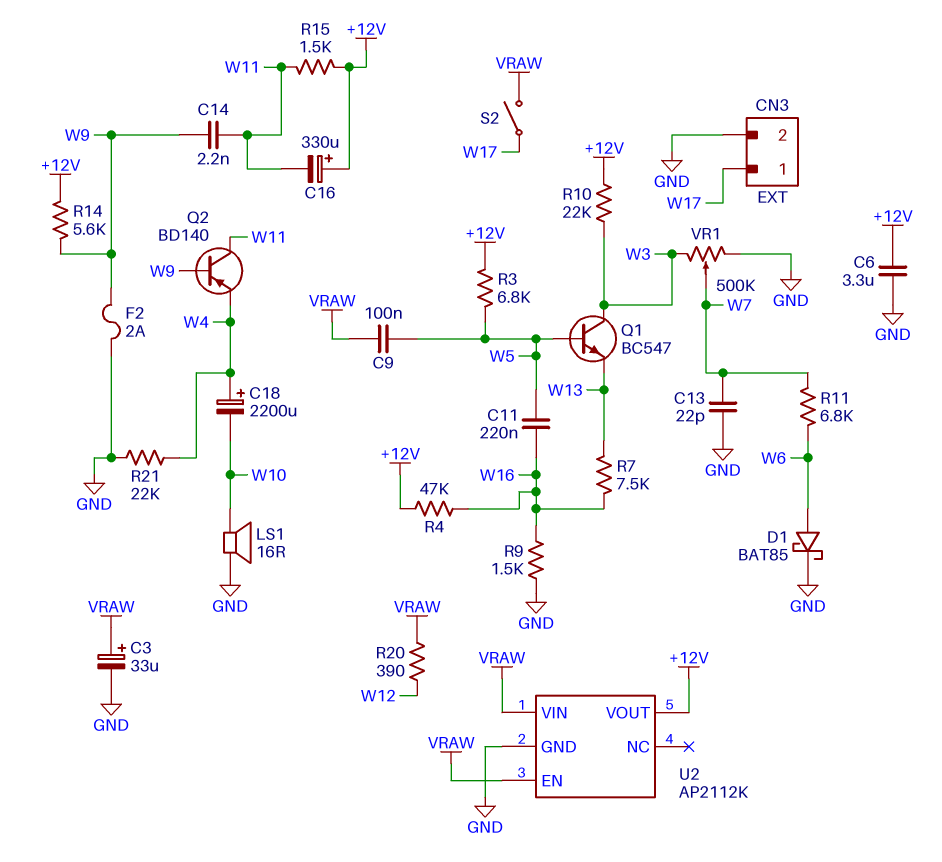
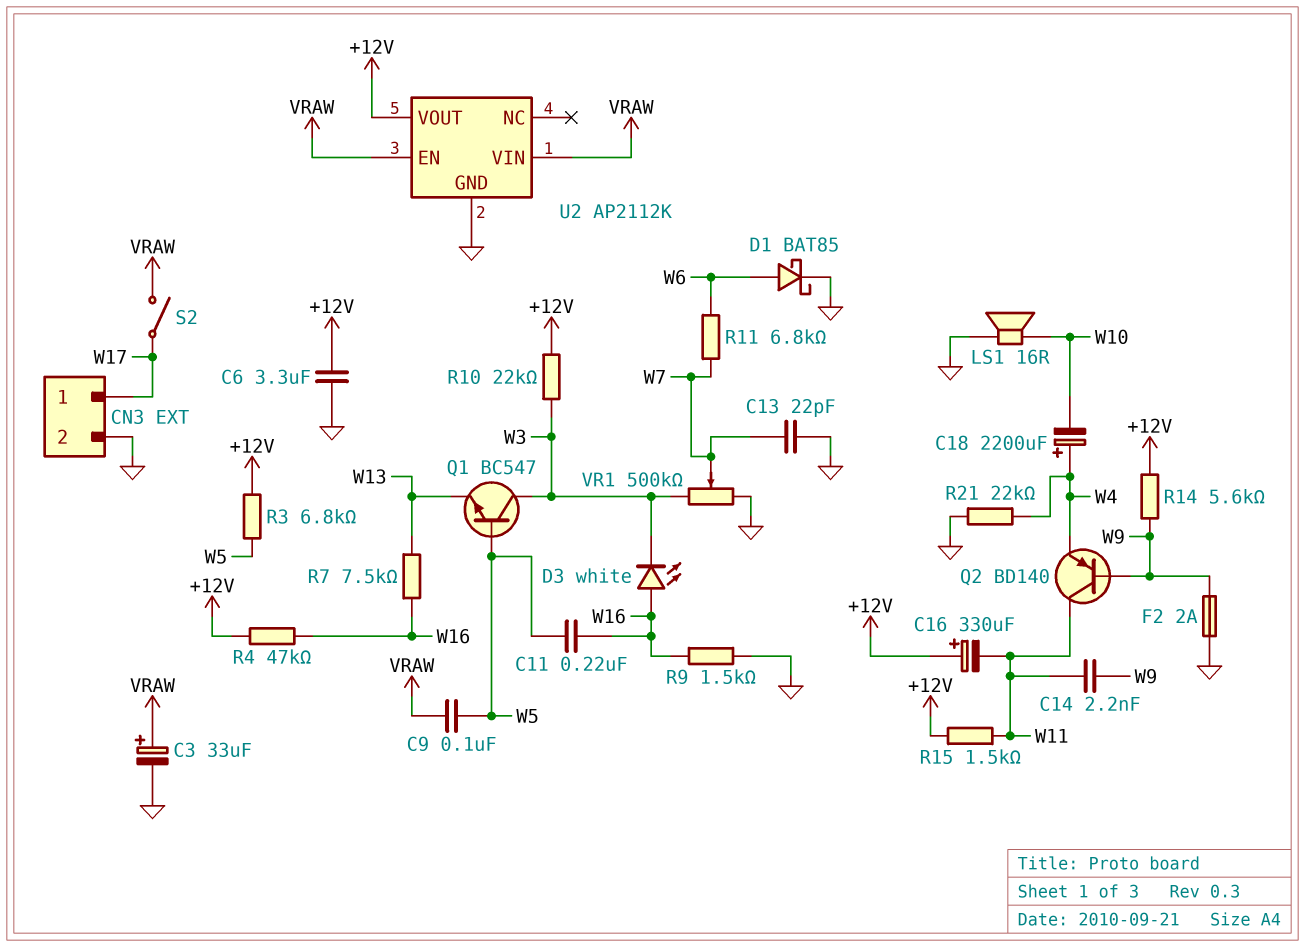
D3: none -> LED white (A W16, K W3)
R20: 390 (VRAW, W12) -> none

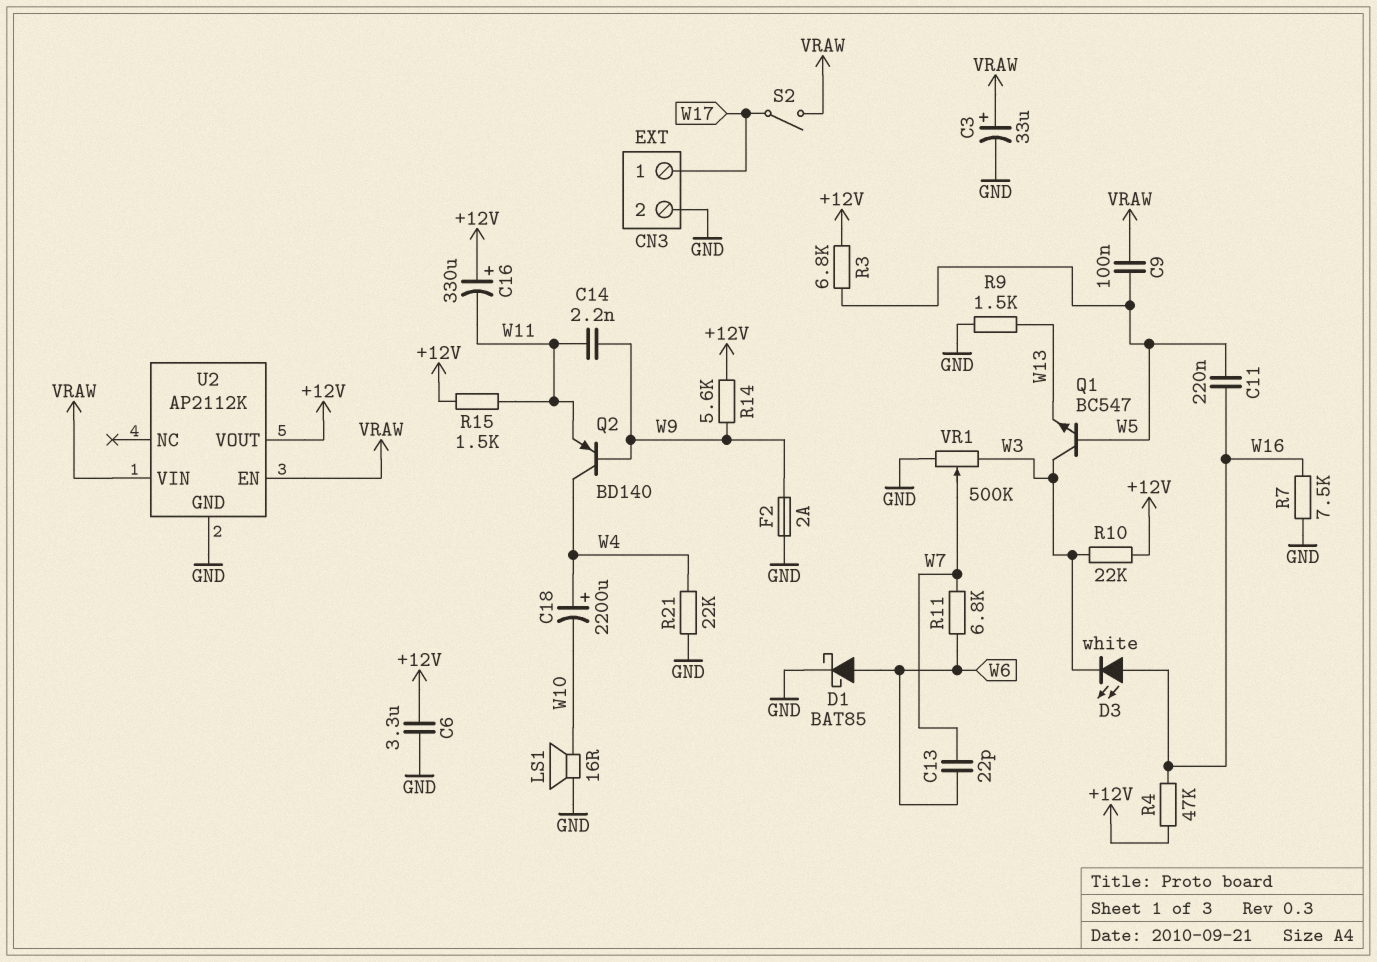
C13: 22pF (GND, W7) -> 22pF (W6, W7)
Q2: PNP BD140 (B W9, C W11, E W4) -> PNP BD140 (B W9, C W4, E W11)
R7: 7.5k (W13, W16) -> 7.5k (GND, W16)
R9: 1.5k (GND, W16) -> 1.5k (GND, W13)

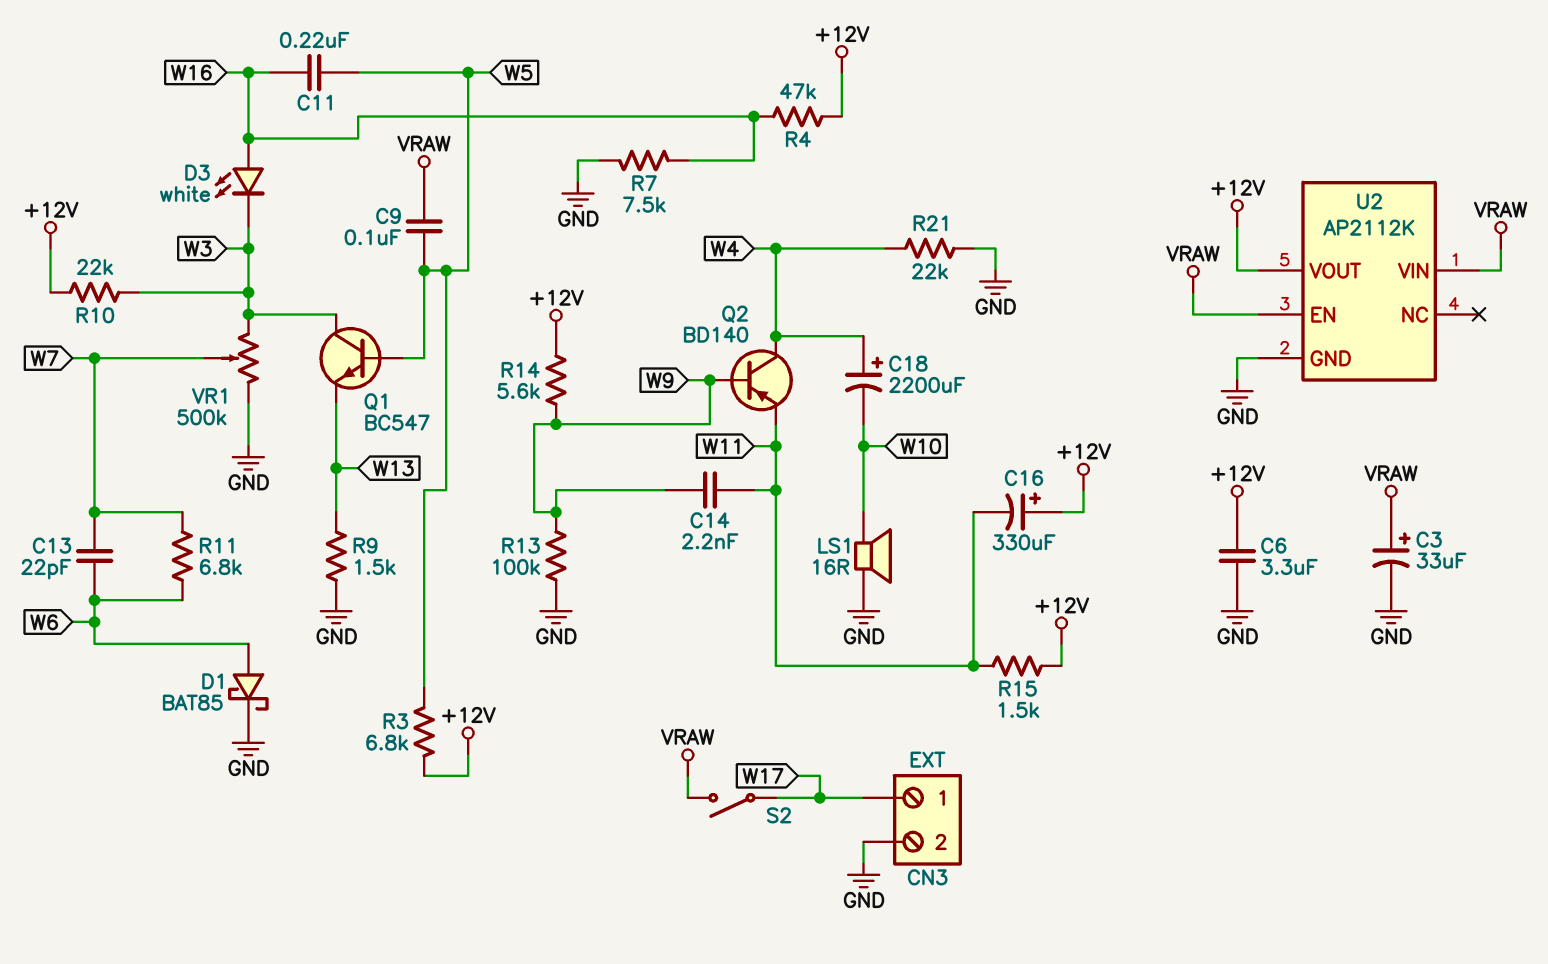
F2: 2A (GND, W9) -> none
R13: none -> 100k (GND, W9)

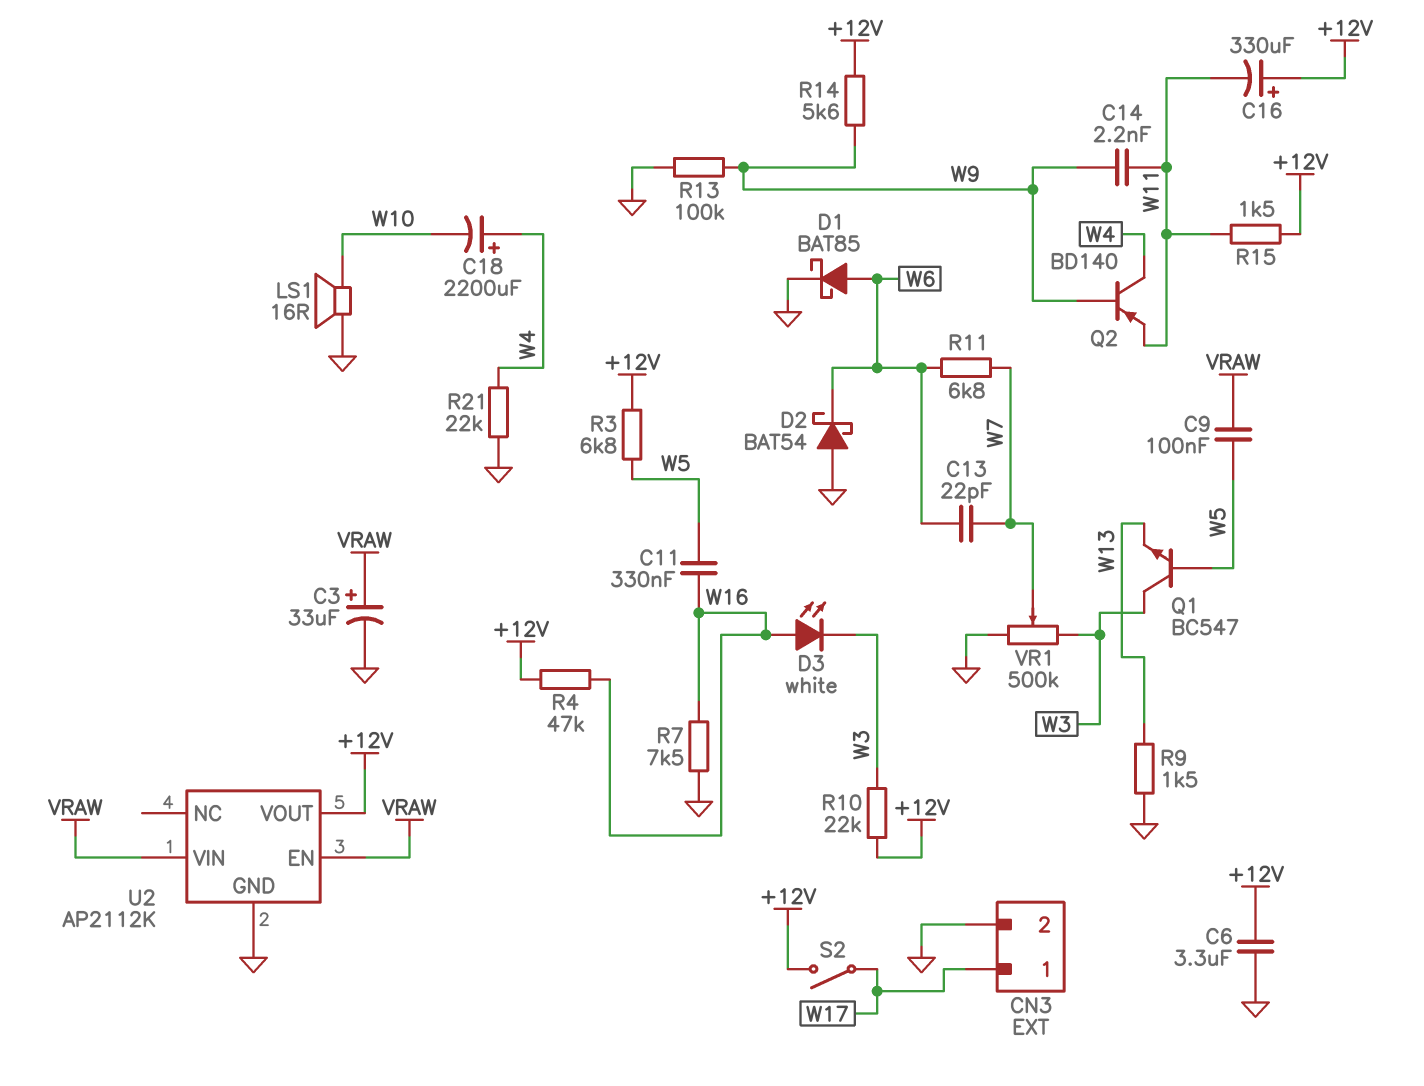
C11: 220nF (W5, W16) -> 330nF (W5, W16)
D2: none -> schottky BAT54 (A GND, K W6)
S2: switch (VRAW, W17) -> switch (+12V, W17)

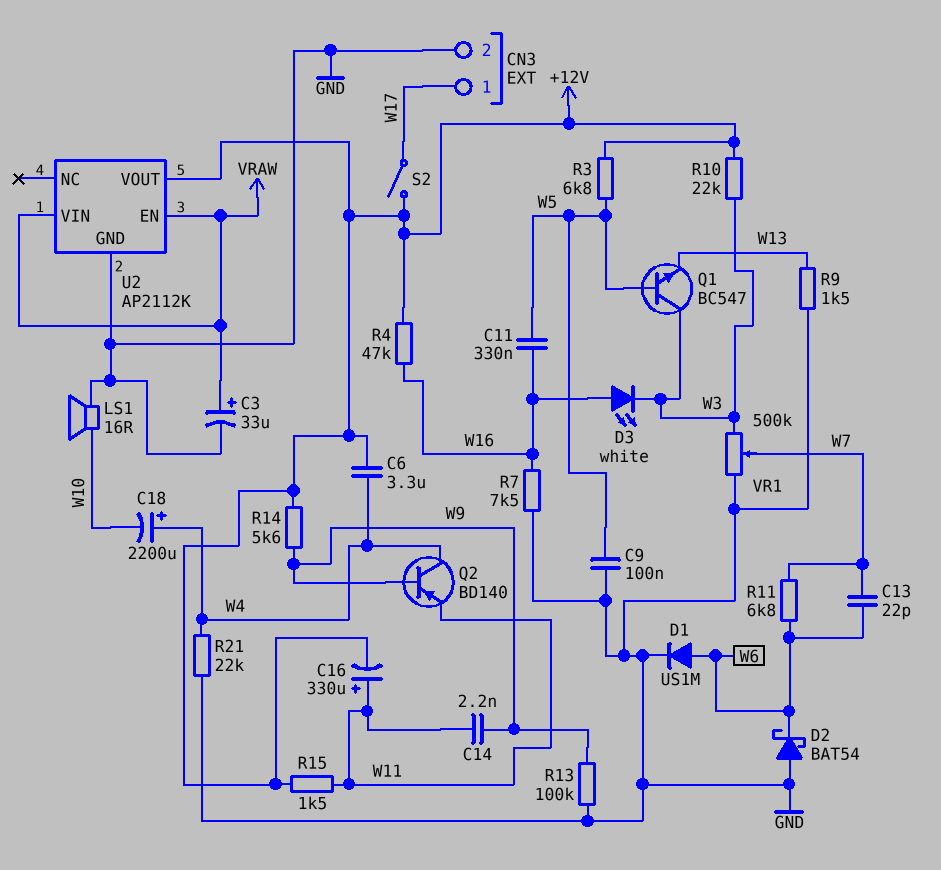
C6: 3.3uF (+12V, GND) -> 3.3uF (+12V, W4)
C9: 100nF (VRAW, W5) -> 100nF (GND, W5)
C16: 330uF (plus +12V, minus W11) -> 330uF (plus W11, minus +12V)
D1: schottky BAT85 (A W6, K GND) -> diode US1M (A W6, K GND)

